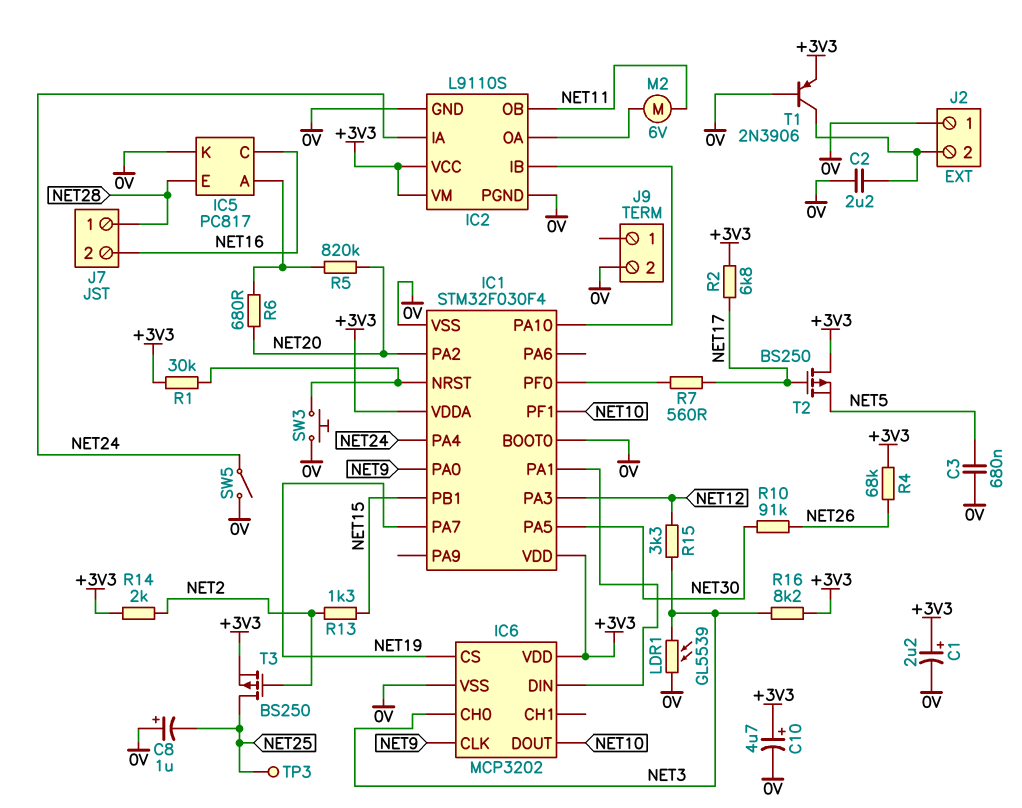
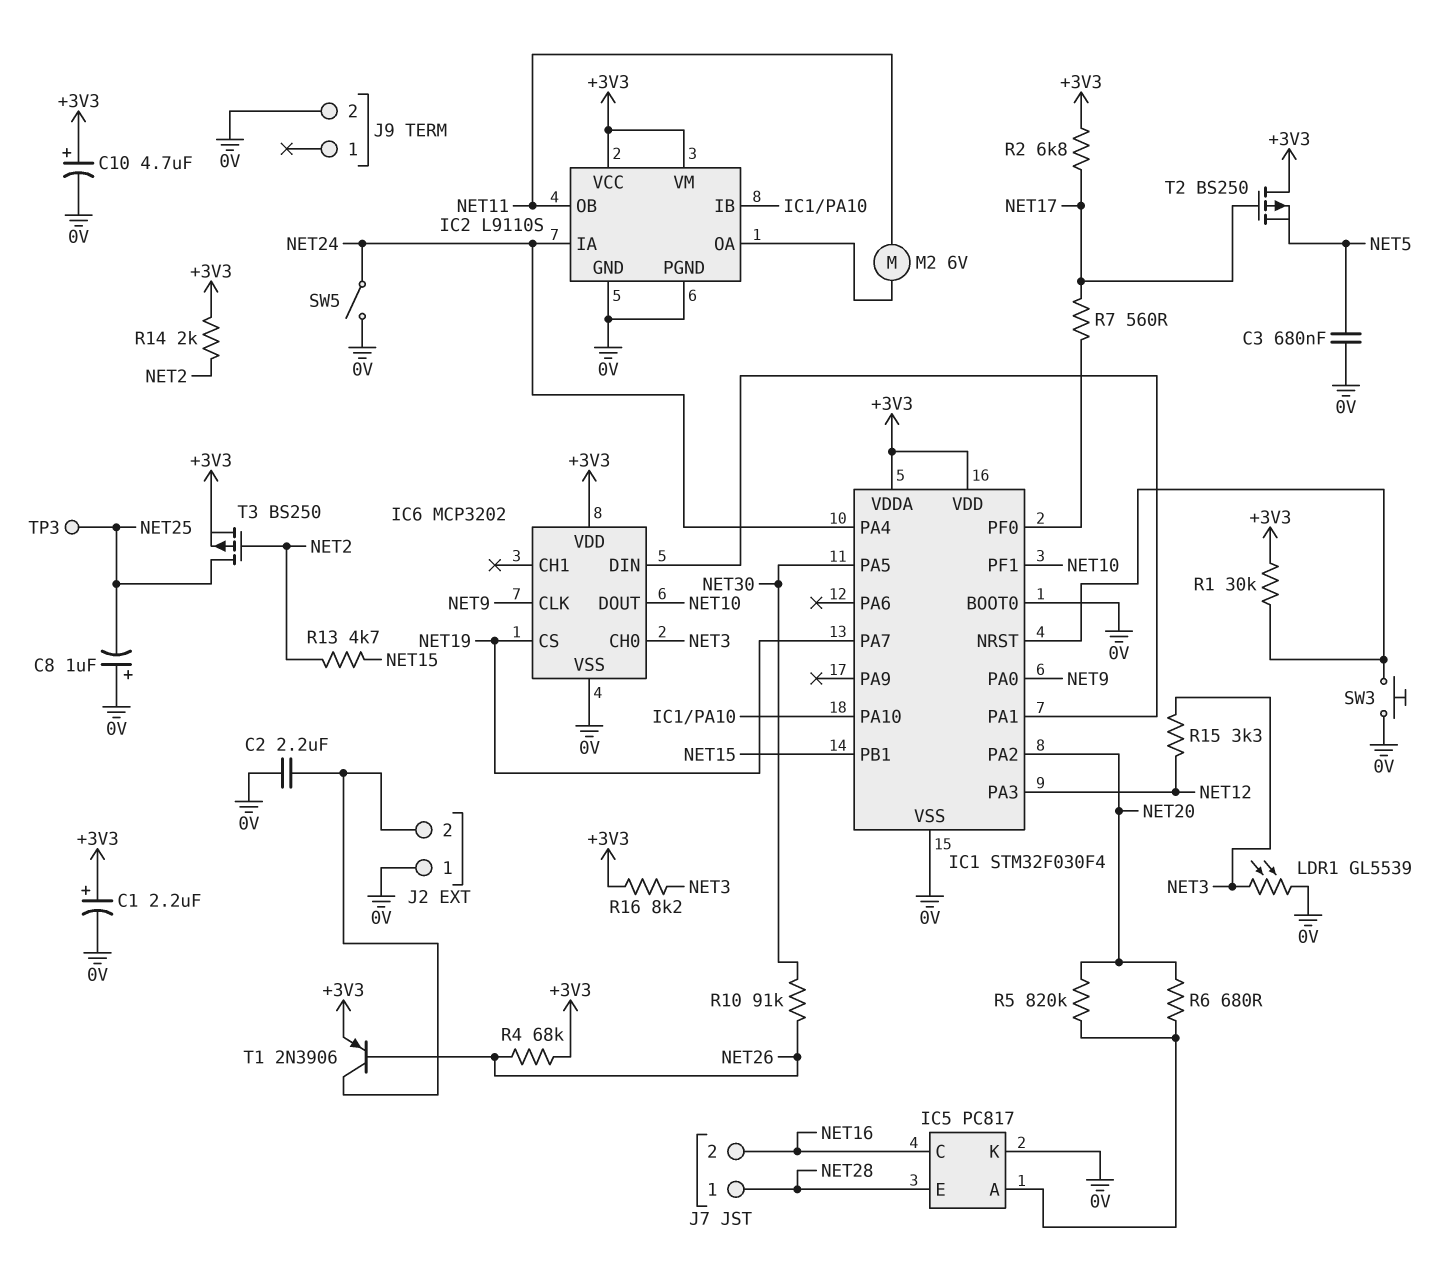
R13: 1.3k (NET2, NET15) -> 4.7k (NET2, NET15)
T1: PNP 2N3906 (B 0V, C J2/2, E +3V3) -> PNP 2N3906 (B NET26, C J2/2, E +3V3)

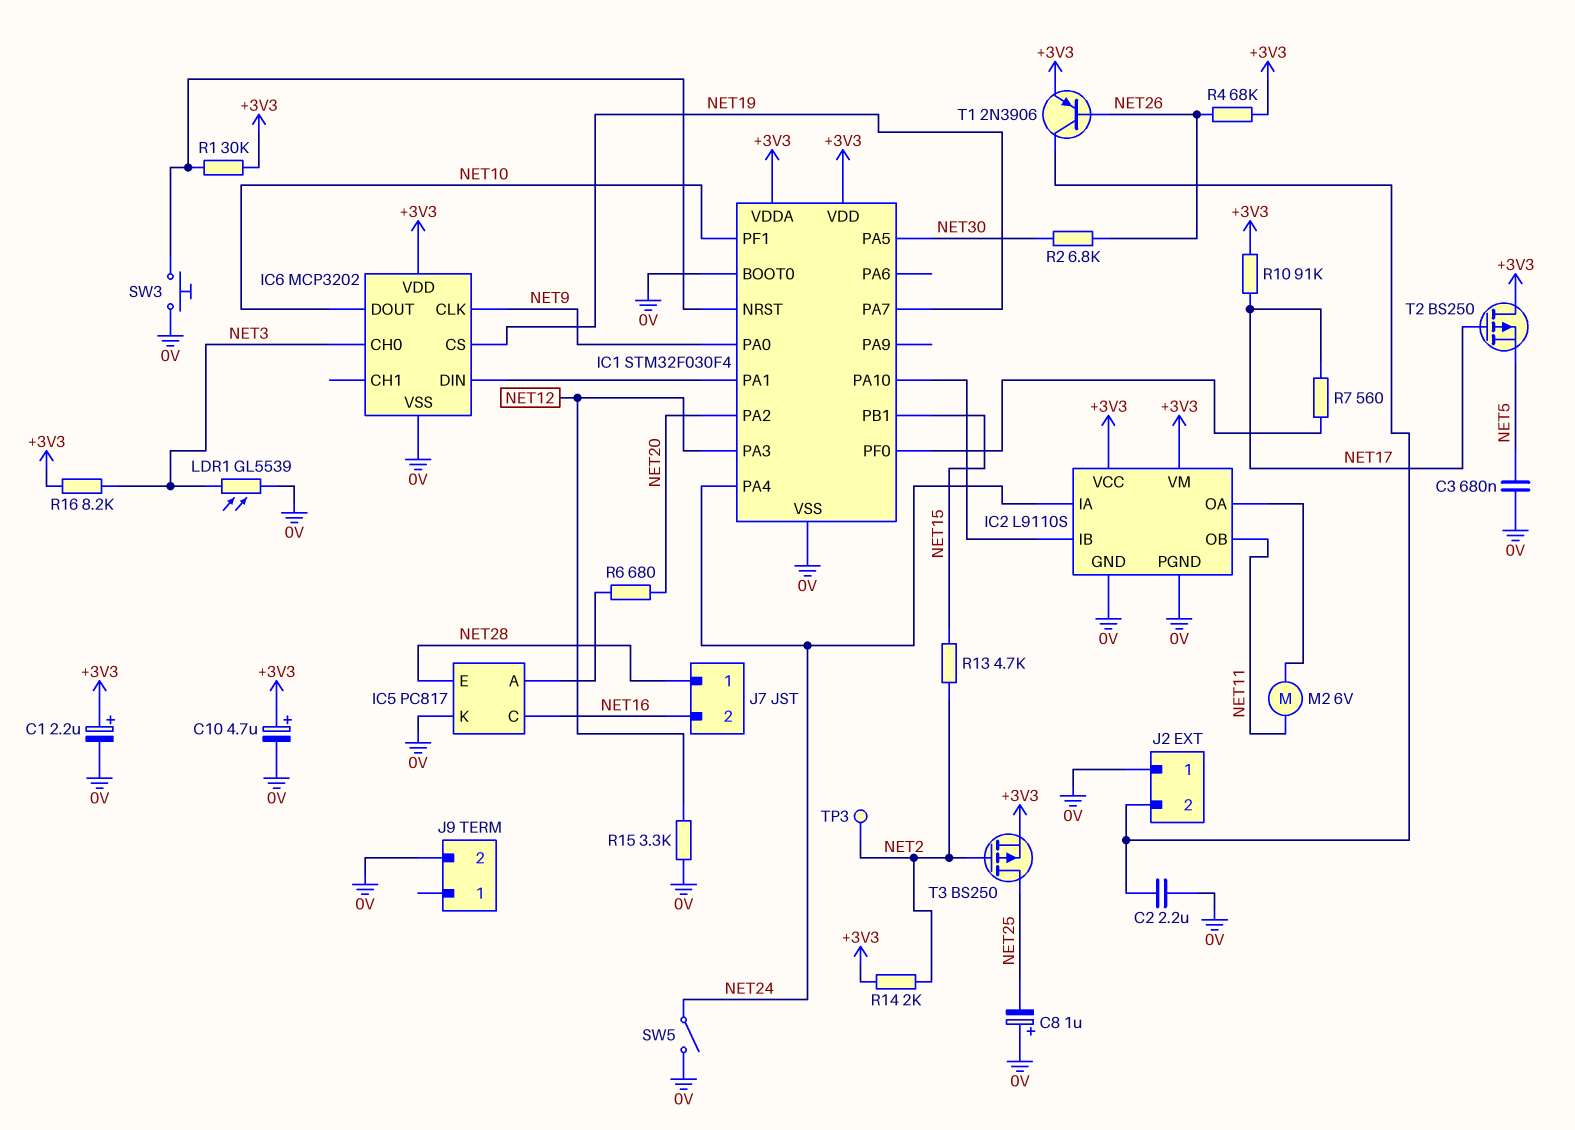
R2: 6.8k (+3V3, NET17) -> 6.8k (NET26, NET30)
R5: 820k (IC5/A, NET20) -> none
R10: 91k (NET26, NET30) -> 91k (+3V3, NET17)
R15: 3.3k (NET3, NET12) -> 3.3k (0V, NET12)
TP3: test point (NET25) -> test point (NET2)

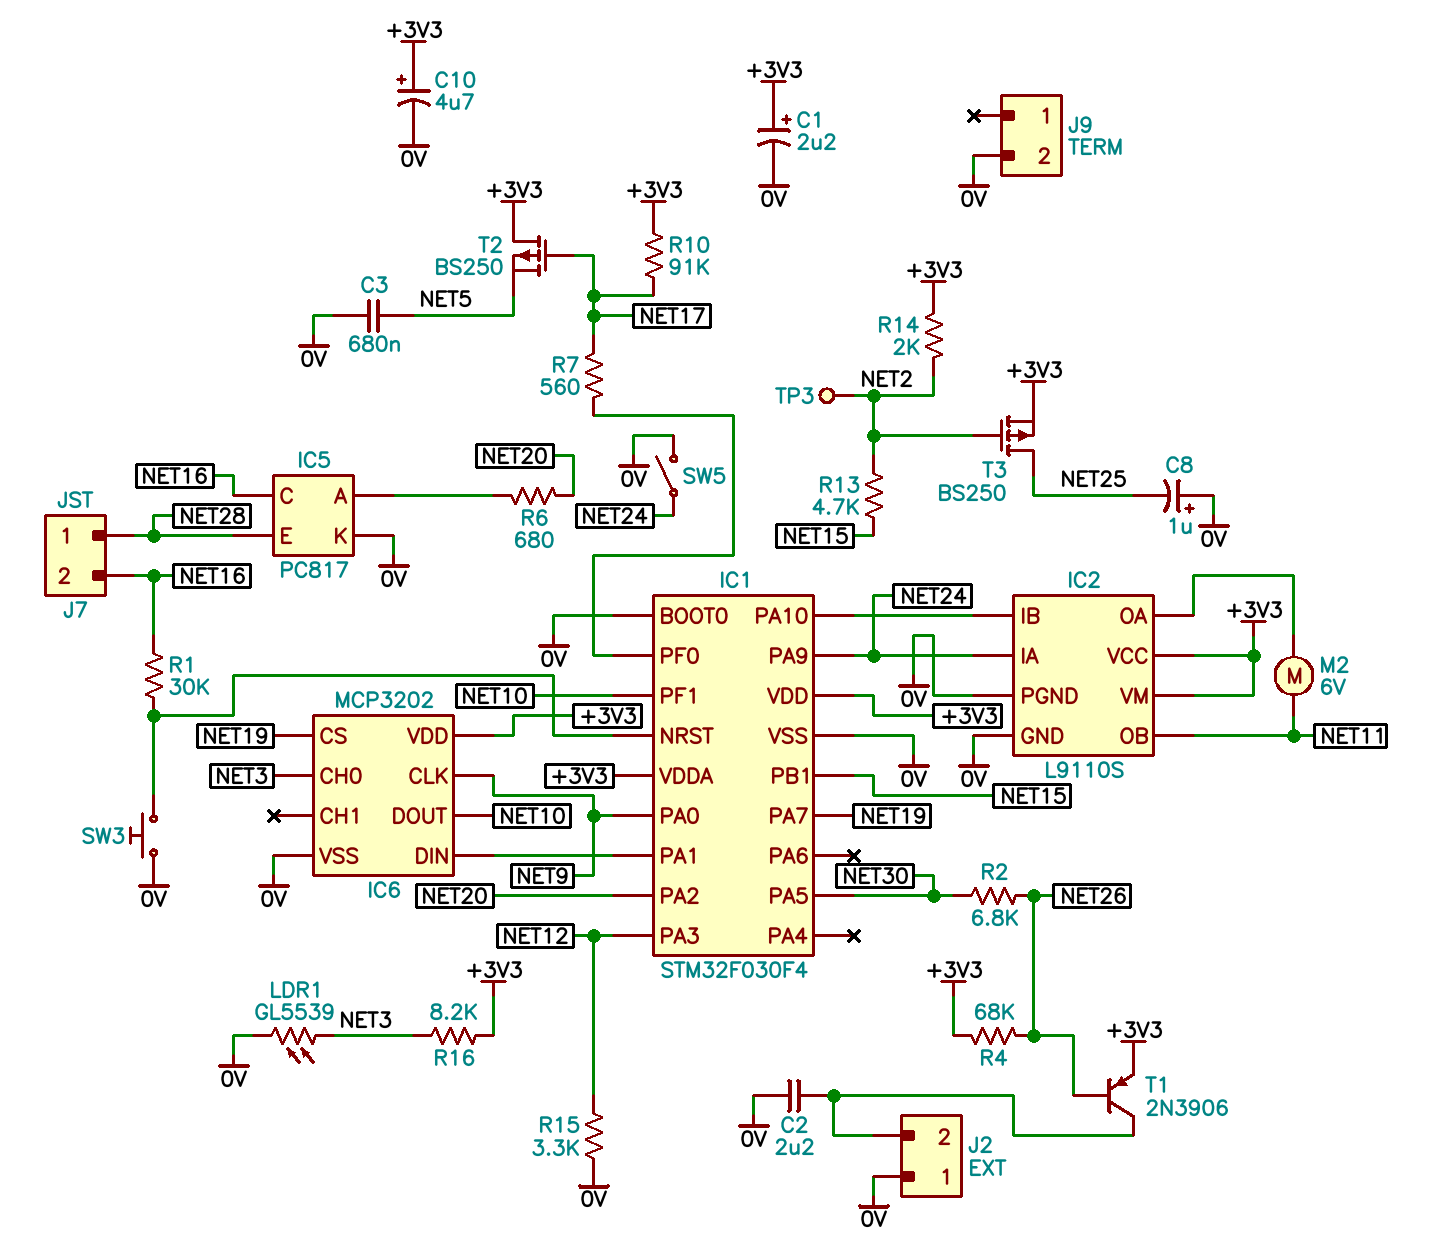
IC1 pin PA4: NET24 -> none
IC1 pin PA9: none -> NET24
R1: 30k (+3V3, IC1/NRST) -> 30k (IC1/NRST, NET16)

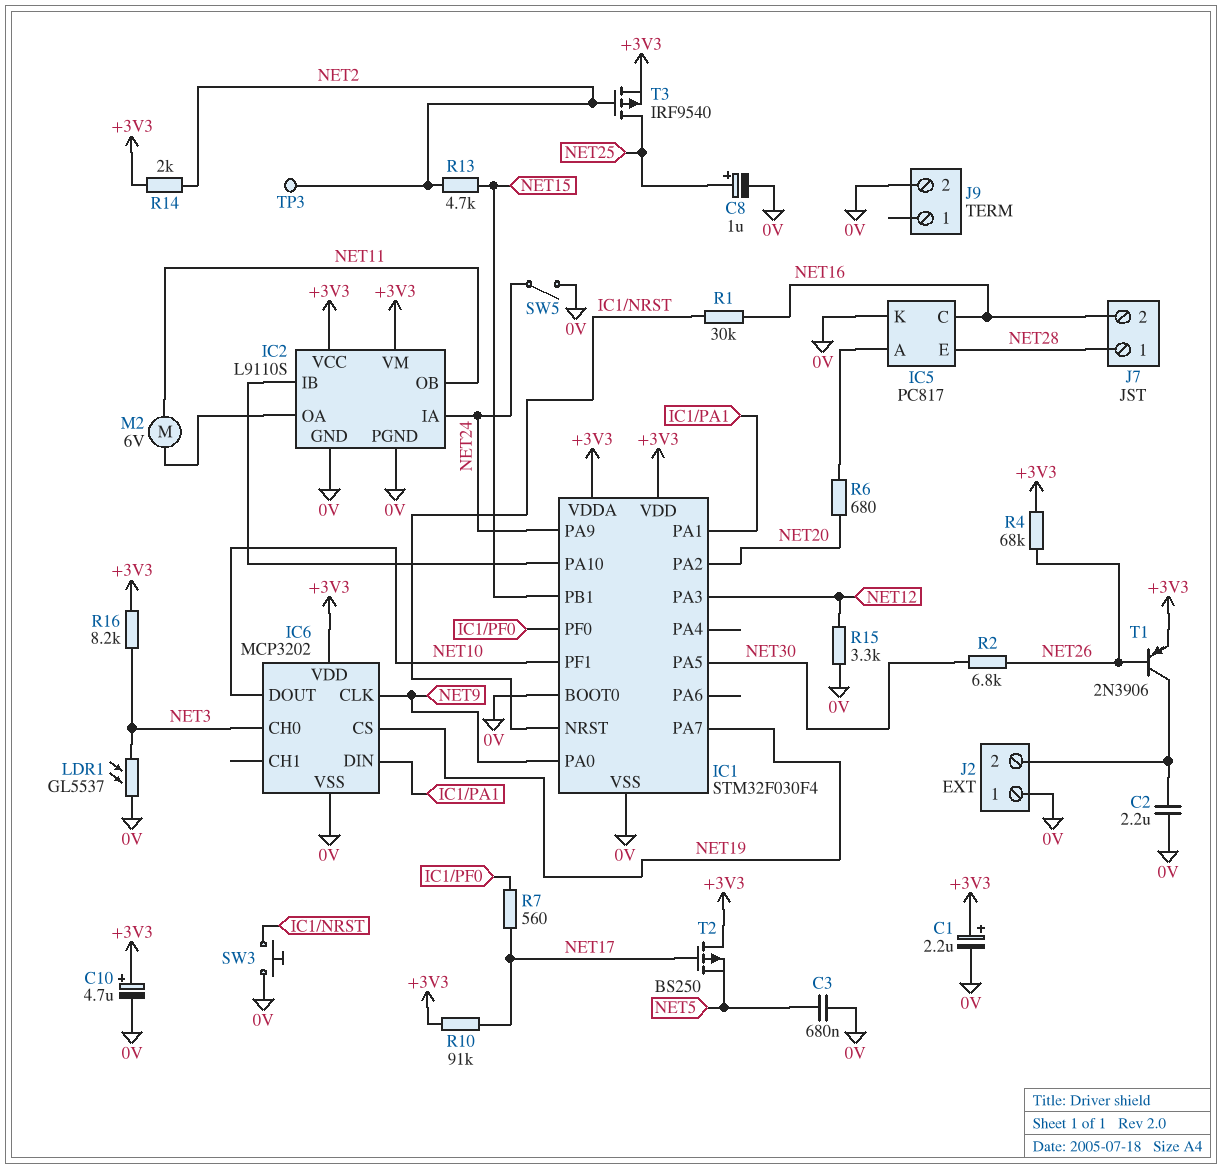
C8: 1uF (plus 0V, minus NET25) -> 1uF (plus NET25, minus 0V)
LDR1: GL5539 (0V, NET3) -> GL5537 (0V, NET3)
T3: PMOS BS250 (G NET2, D NET25, S +3V3) -> PMOS IRF9540 (G NET2, D NET25, S +3V3)

